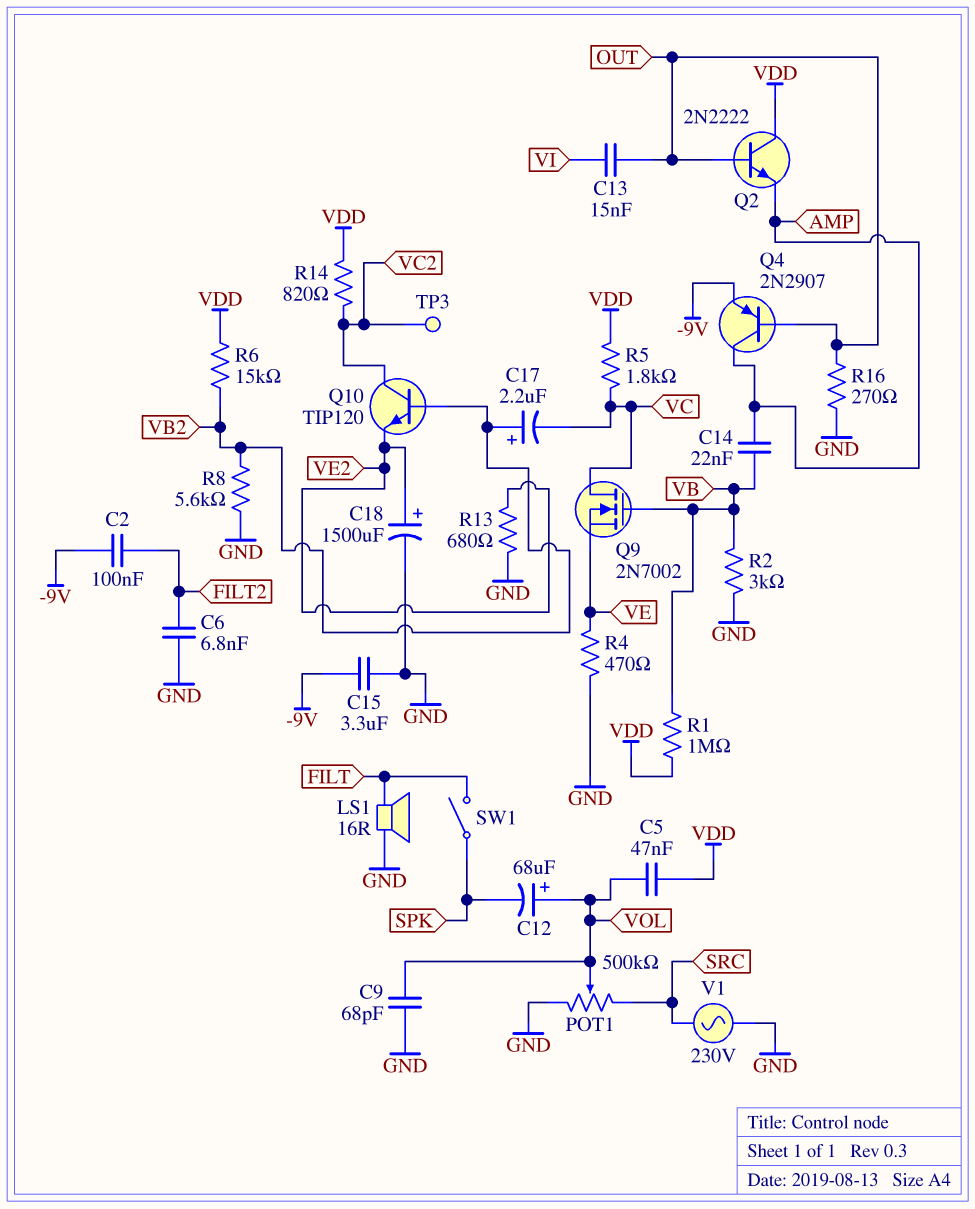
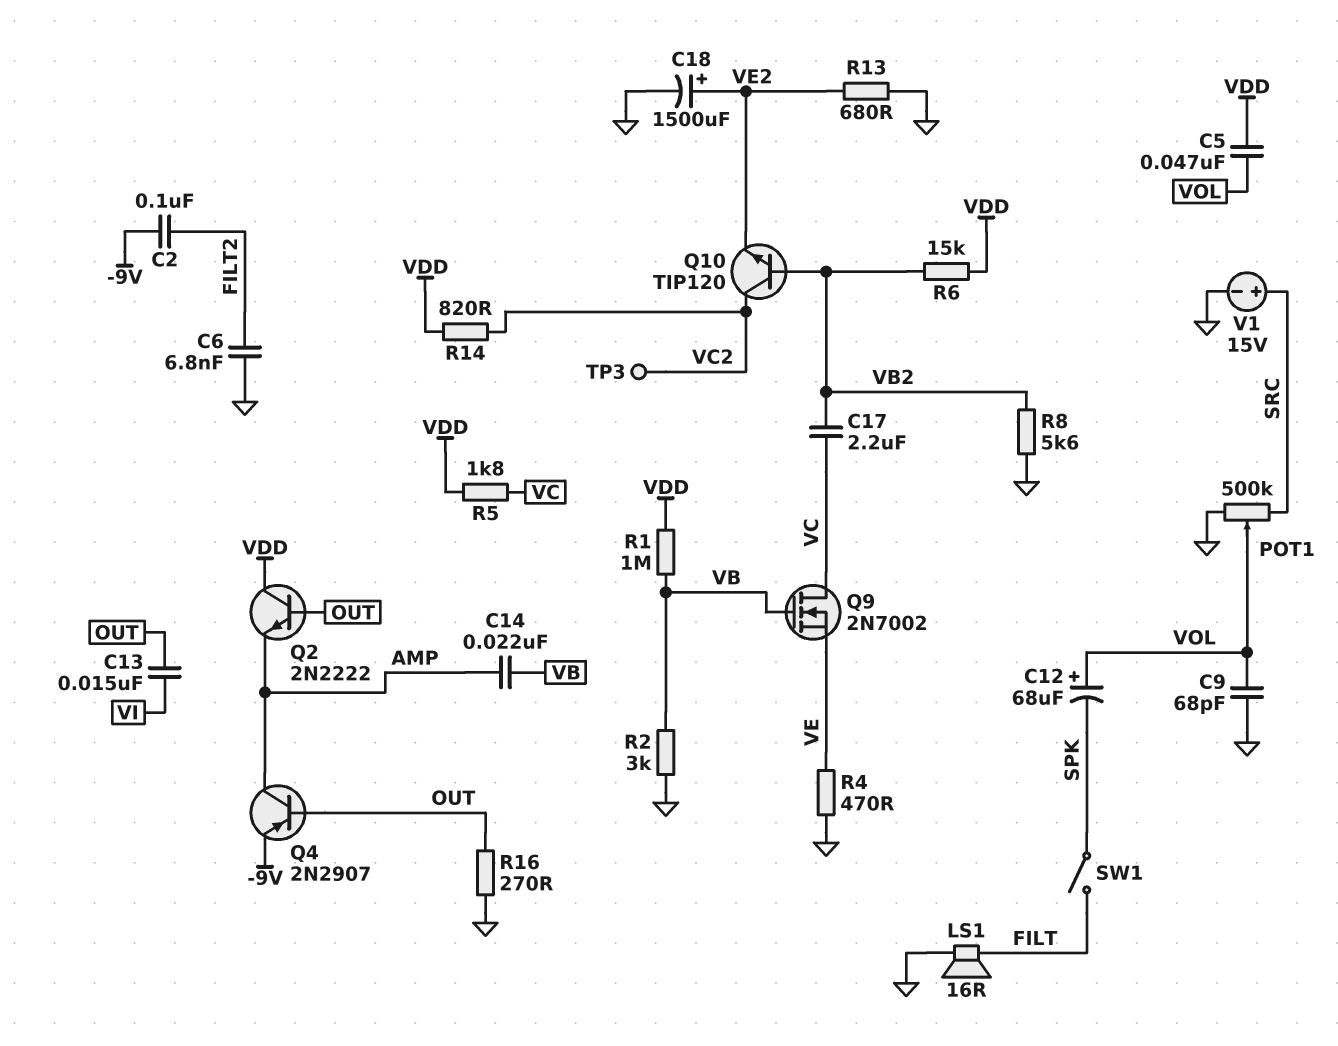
C15: 3.3uF (-9V, GND) -> none
C17: 2.2uF (plus VB2, minus VC) -> 2.2uF (VB2, VC)
V1: AC 230V (GND, SRC) -> 15V (plus SRC, minus GND)

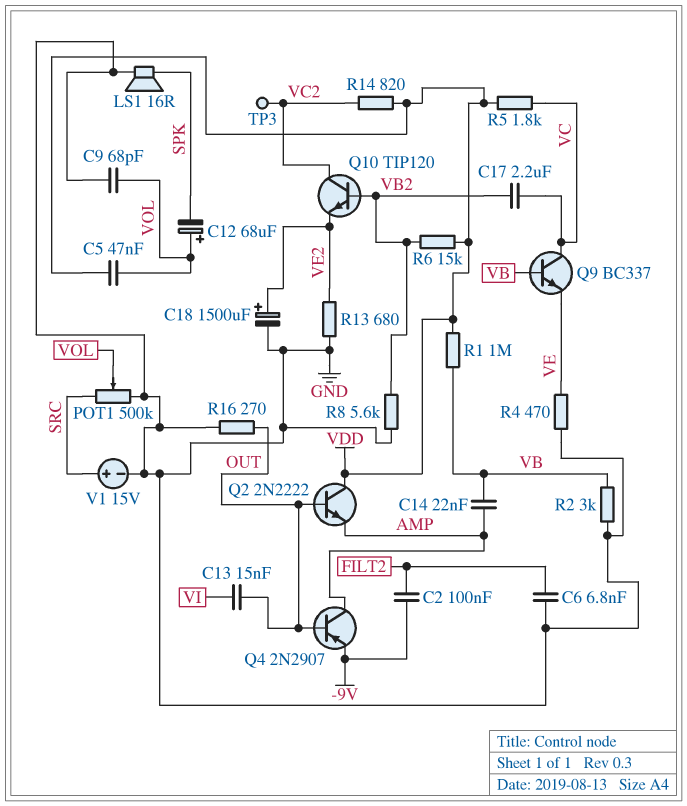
LS1: speaker 16R (FILT, GND) -> speaker 16R (GND, SPK)
Q9: NMOS 2N7002 (G VB, D VC, S VE) -> NPN BC337 (B VB, C VC, E VE)
SW1: switch (FILT, SPK) -> none

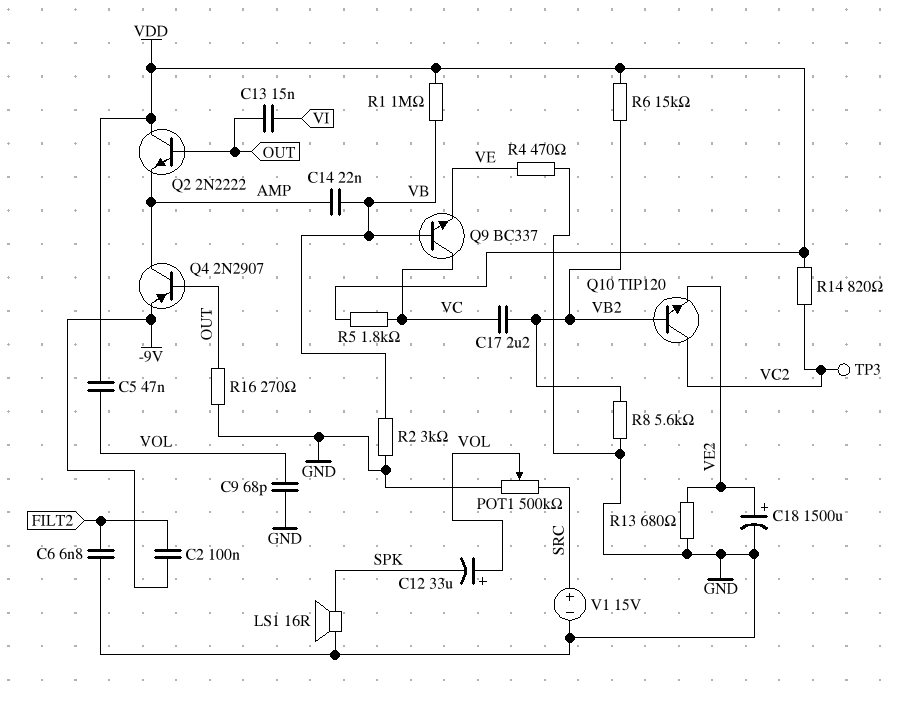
C12: 68uF (plus VOL, minus SPK) -> 33uF (plus VOL, minus SPK)

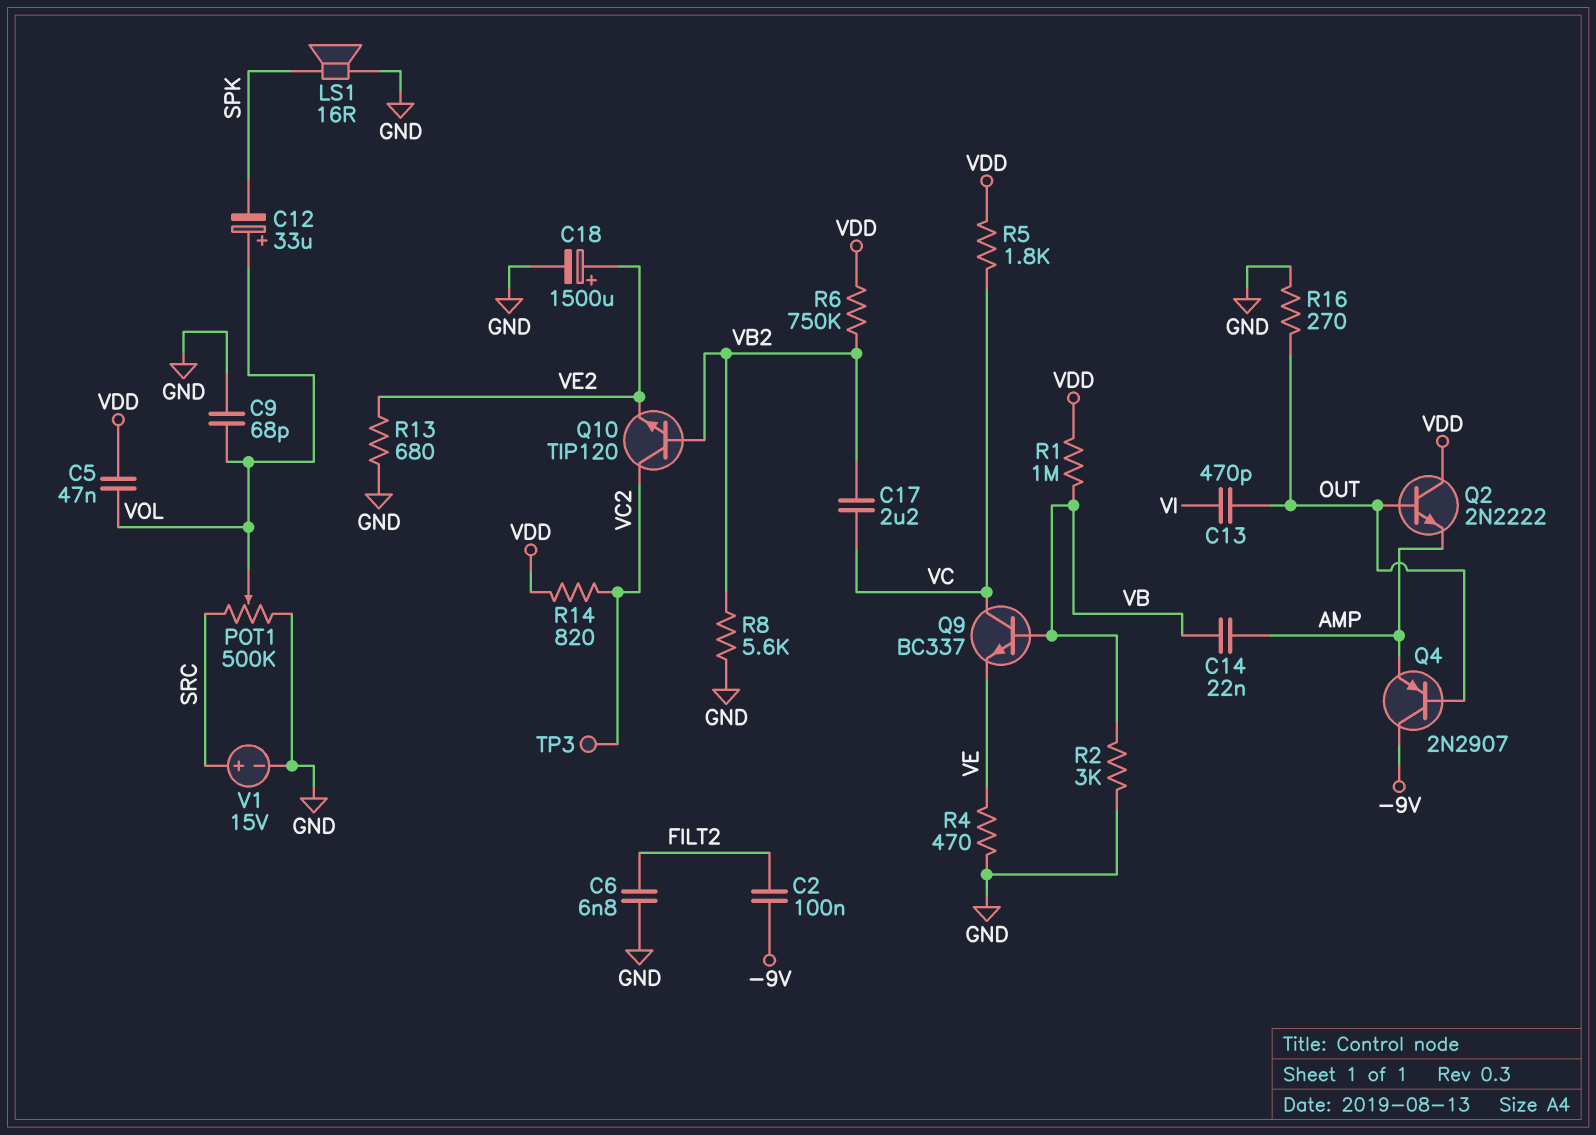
C13: 15nF (OUT, VI) -> 470pF (OUT, VI)
Q4: PNP 2N2907 (B OUT, C AMP, E -9V) -> PNP 2N2907 (B OUT, C -9V, E AMP)
R6: 15k (VB2, VDD) -> 750k (VB2, VDD)

